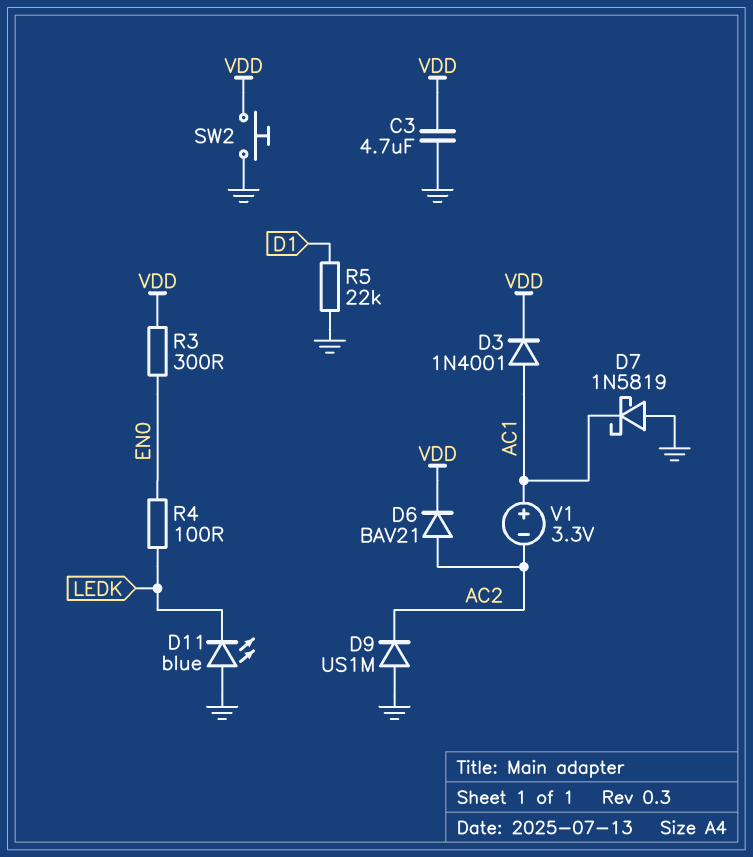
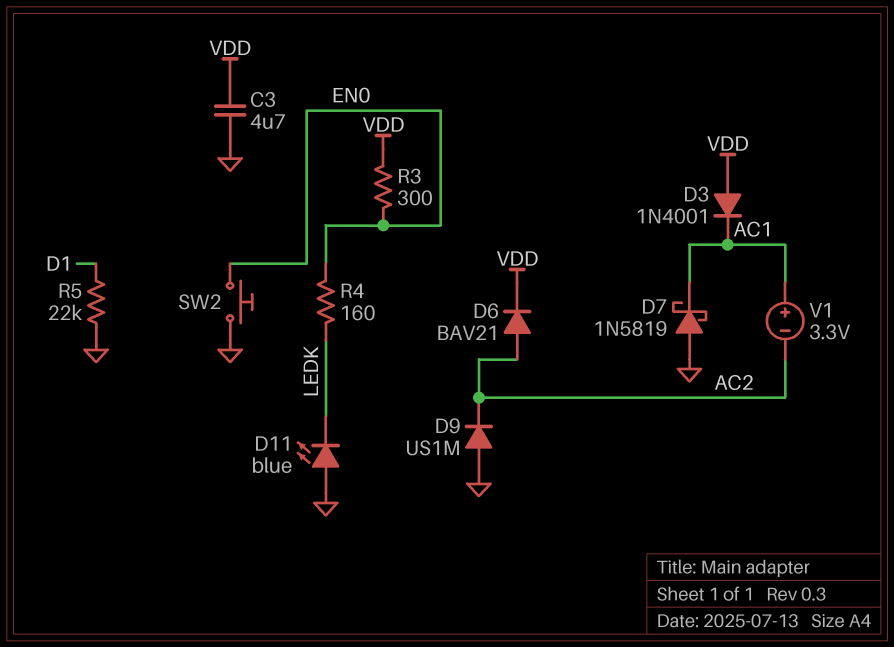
D3: diode 1N4001 (A AC1, K VDD) -> diode 1N4001 (A VDD, K AC1)
R4: 100 (EN0, LEDK) -> 160 (EN0, LEDK)
SW2: button (GND, VDD) -> button (EN0, GND)

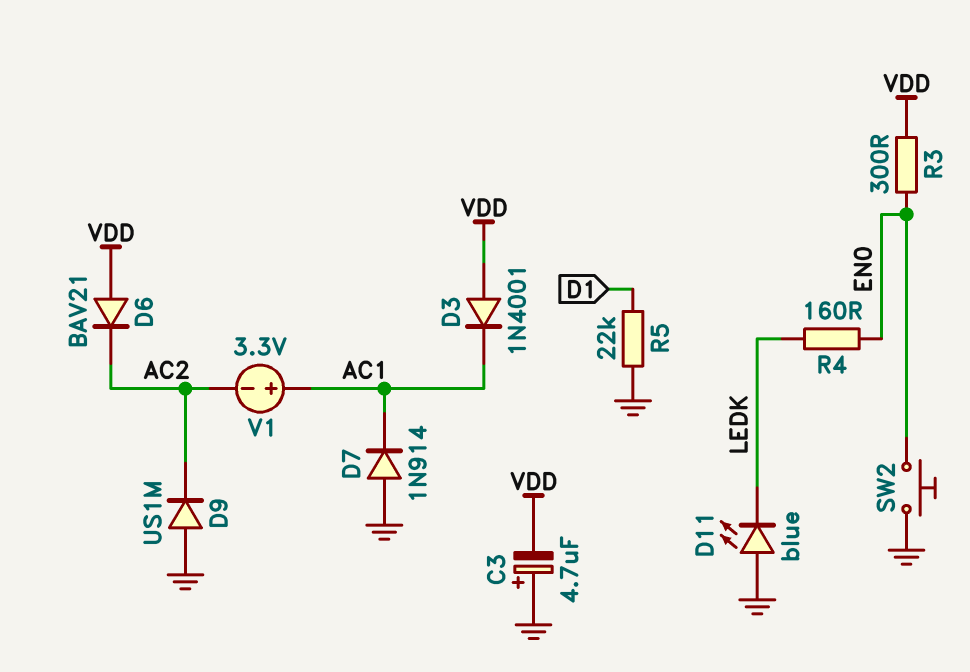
C3: 4.7uF (GND, VDD) -> 4.7uF (plus GND, minus VDD)
D6: diode BAV21 (A AC2, K VDD) -> diode BAV21 (A VDD, K AC2)
D7: schottky 1N5819 (A GND, K AC1) -> diode 1N914 (A GND, K AC1)

